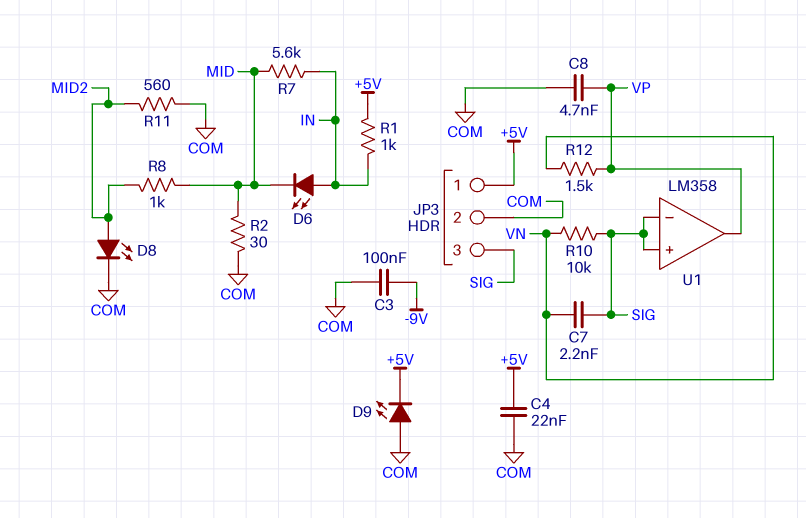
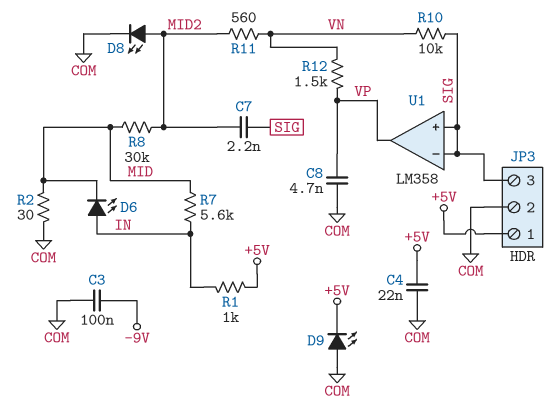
C7: 2.2nF (SIG, VN) -> 2.2nF (MID2, SIG)
R8: 1k (MID, MID2) -> 30k (MID, MID2)
R11: 560 (COM, MID2) -> 560 (MID2, VN)

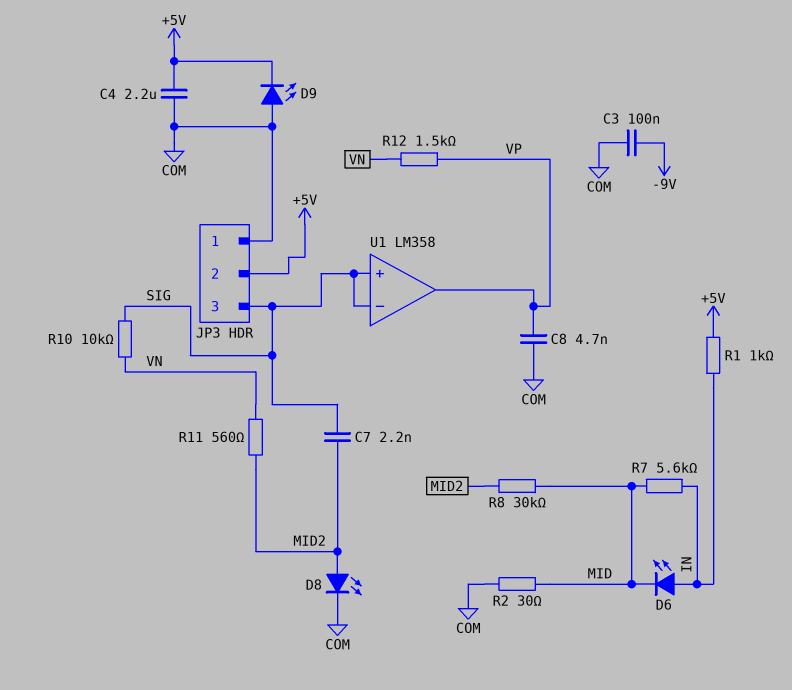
C4: 22nF (+5V, COM) -> 2.2uF (+5V, COM)
JP3 pin 1: +5V -> COM
JP3 pin 2: COM -> +5V

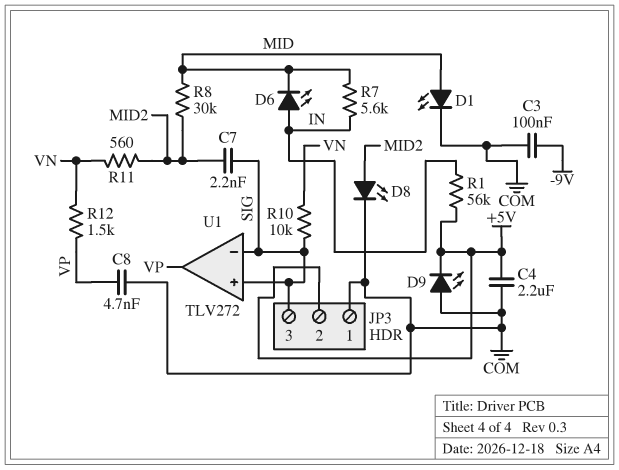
D1: none -> LED (A MID, K COM)
R1: 1k (+5V, IN) -> 56k (+5V, IN)
R2: 30 (COM, MID) -> none
U1: LM358 -> TLV272

